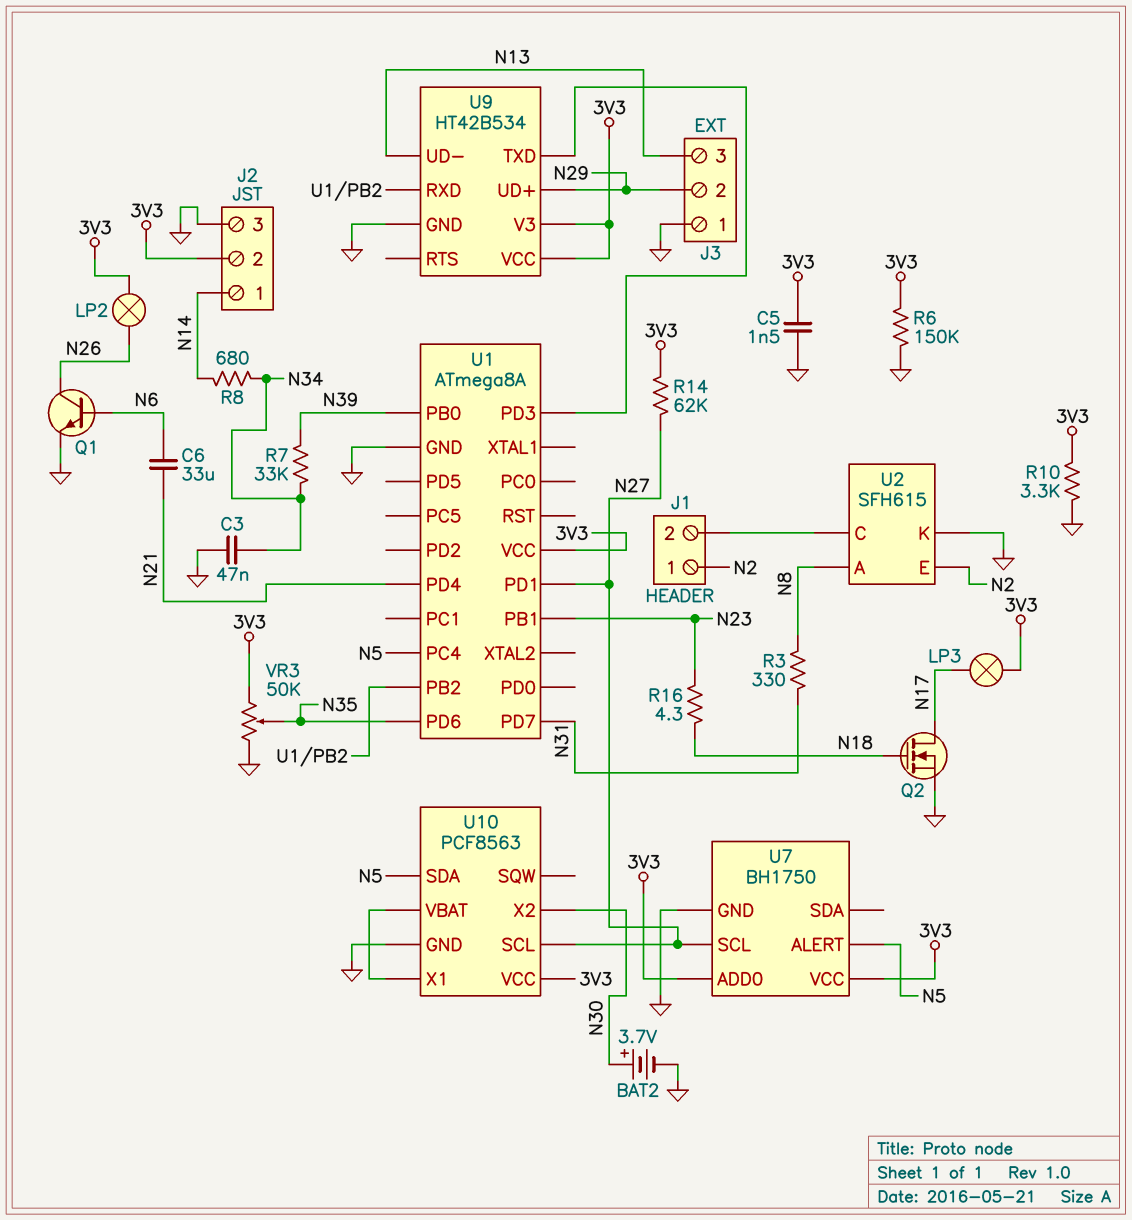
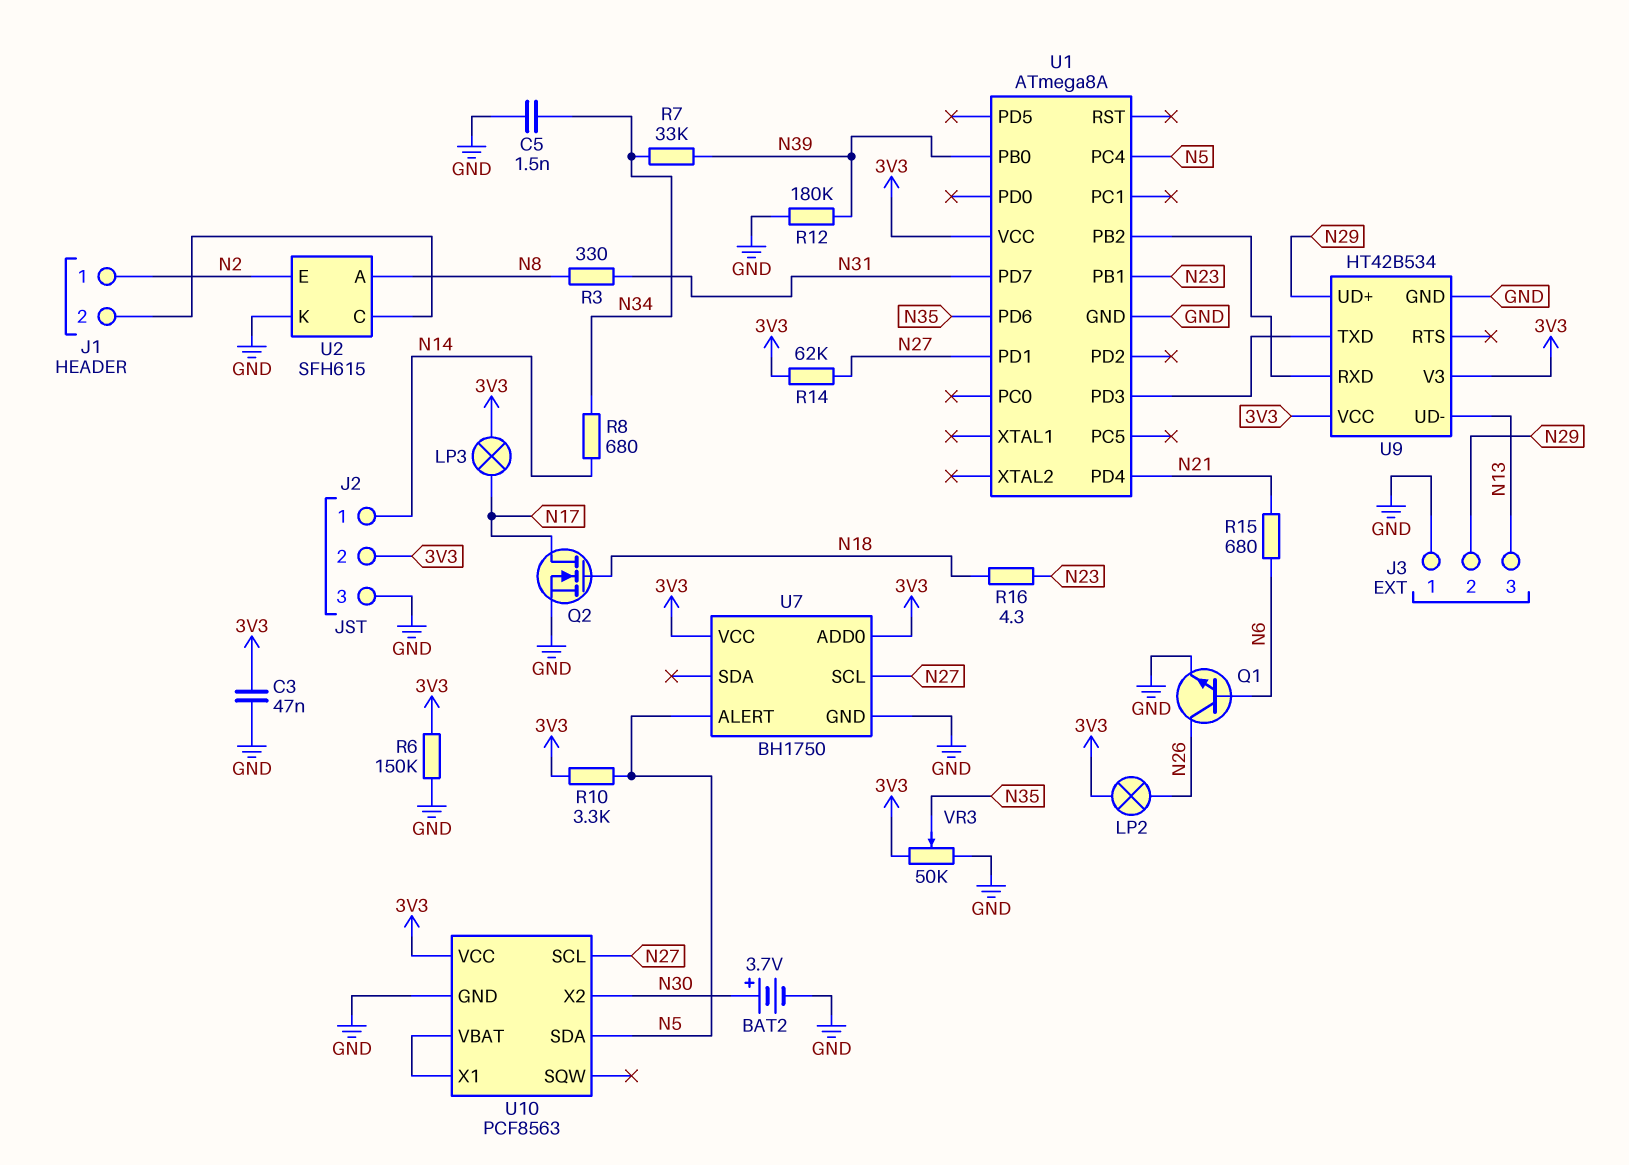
C3: 47nF (GND, N34) -> 47nF (3V3, GND)
C5: 1.5nF (3V3, GND) -> 1.5nF (GND, N34)
C6: 33uF (N6, N21) -> none
R10: 3.3k (3V3, GND) -> 3.3k (3V3, N5)
R12: none -> 180k (GND, N39)
R15: none -> 680 (N6, N21)

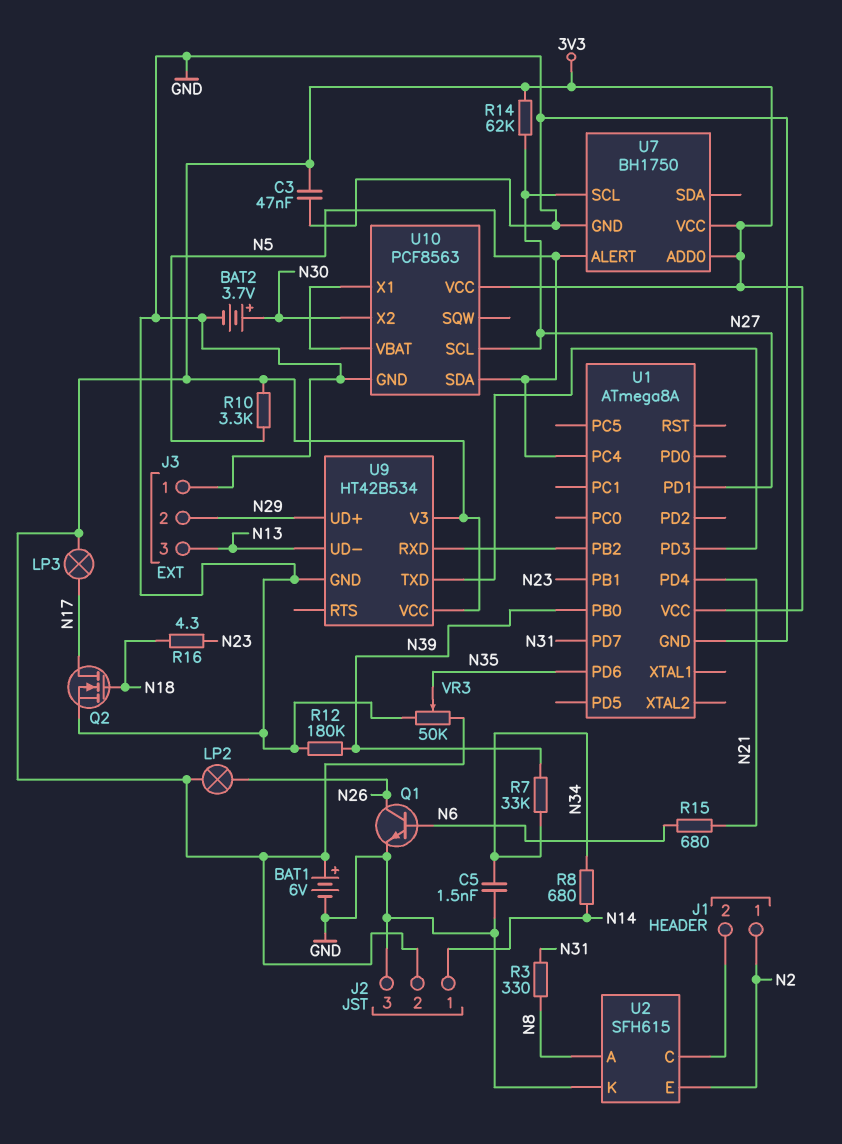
BAT1: none -> 6V (plus 3V3, minus GND)
R6: 150k (3V3, GND) -> none

